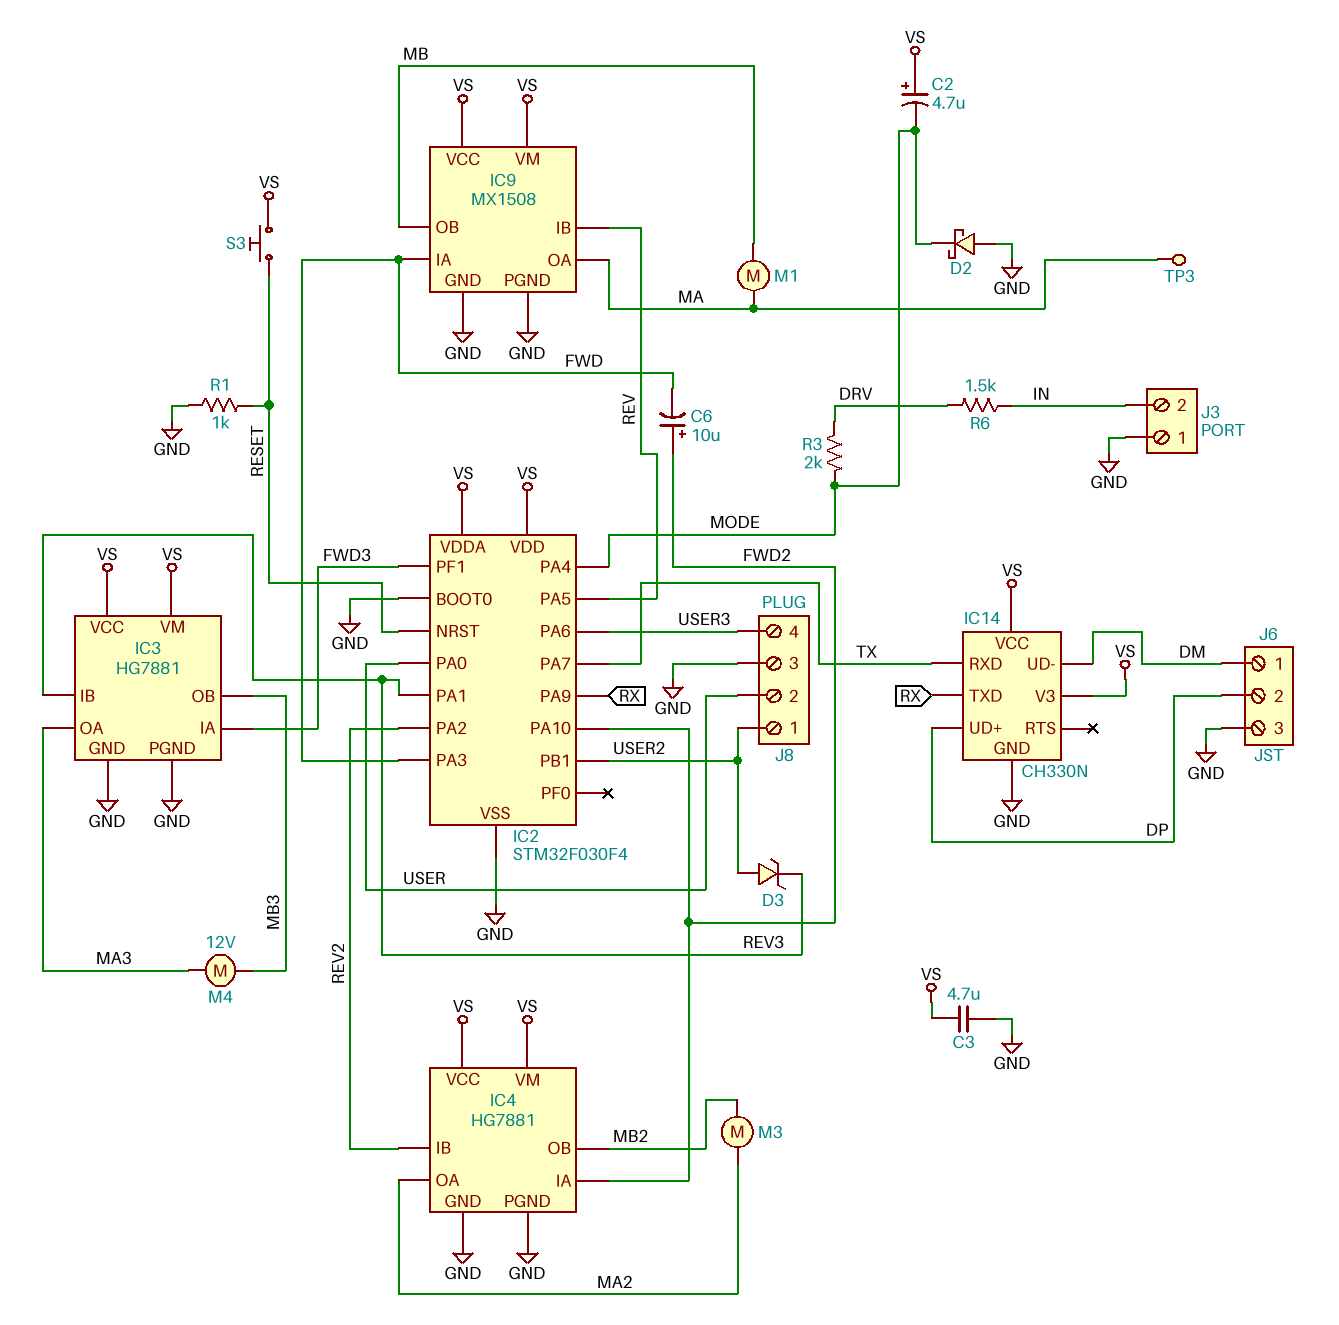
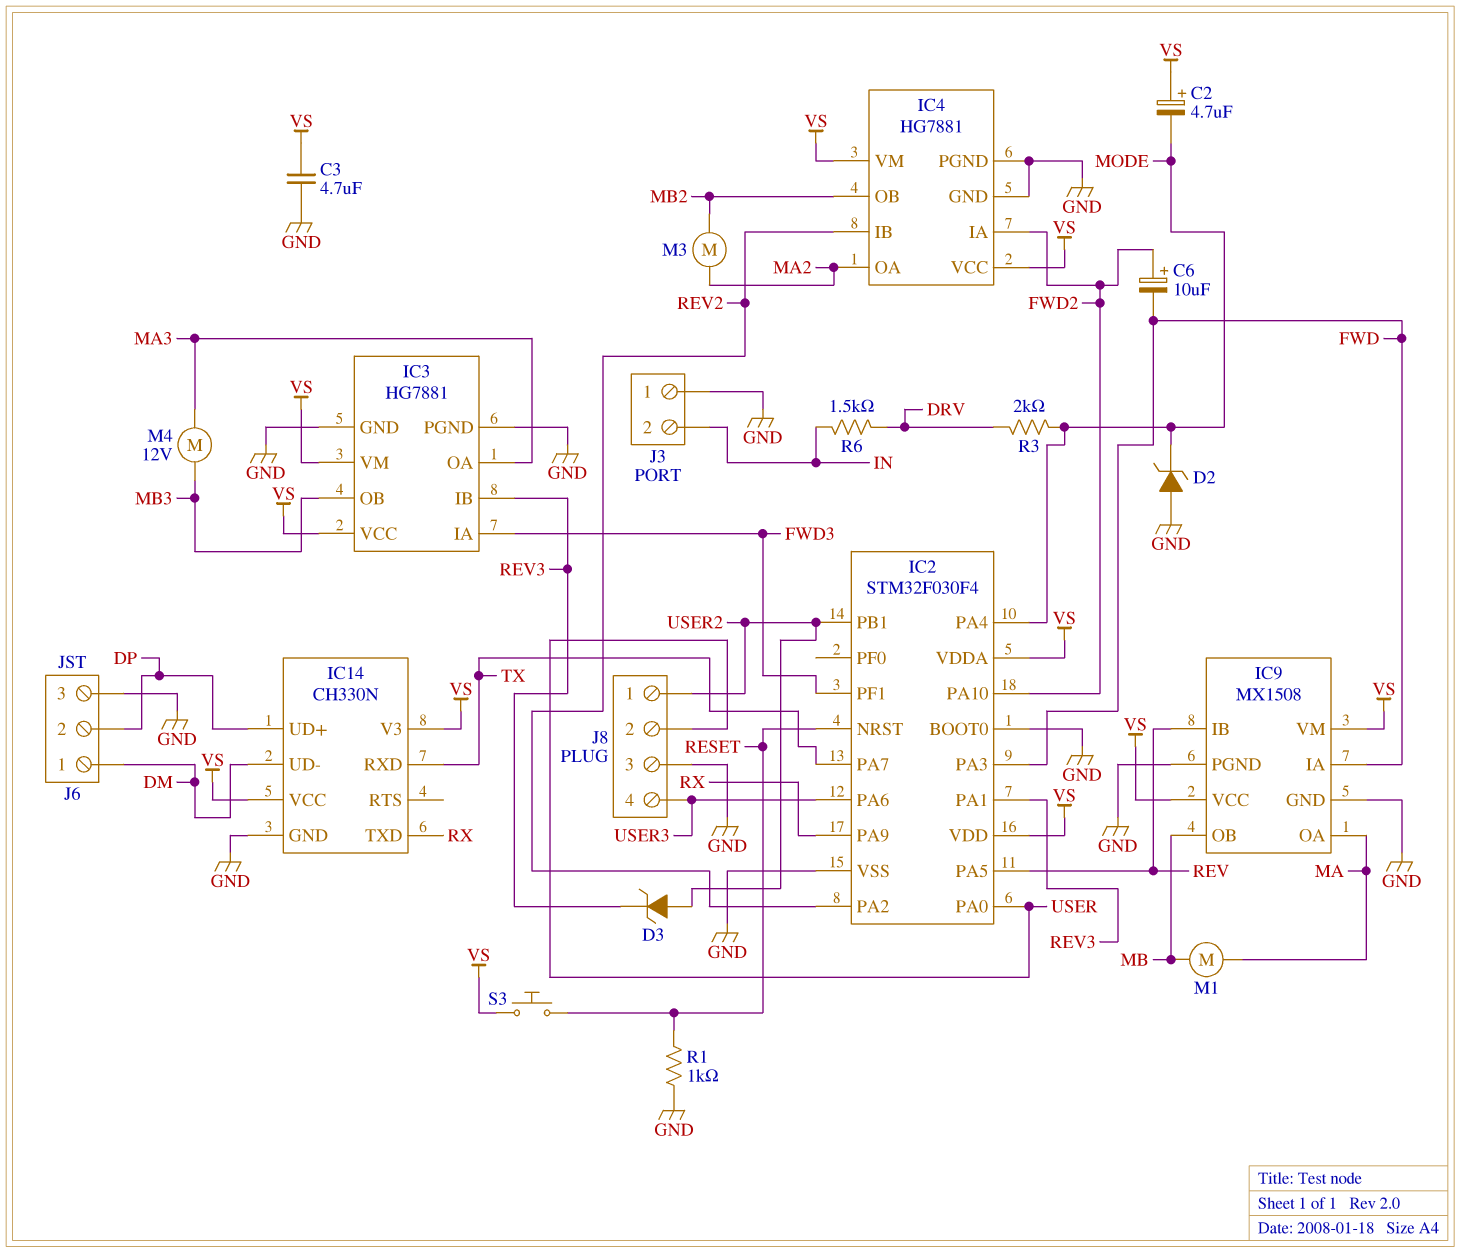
D2: schottky (A GND, K MODE) -> zener (A GND, K MODE)
TP3: test point (MA) -> none

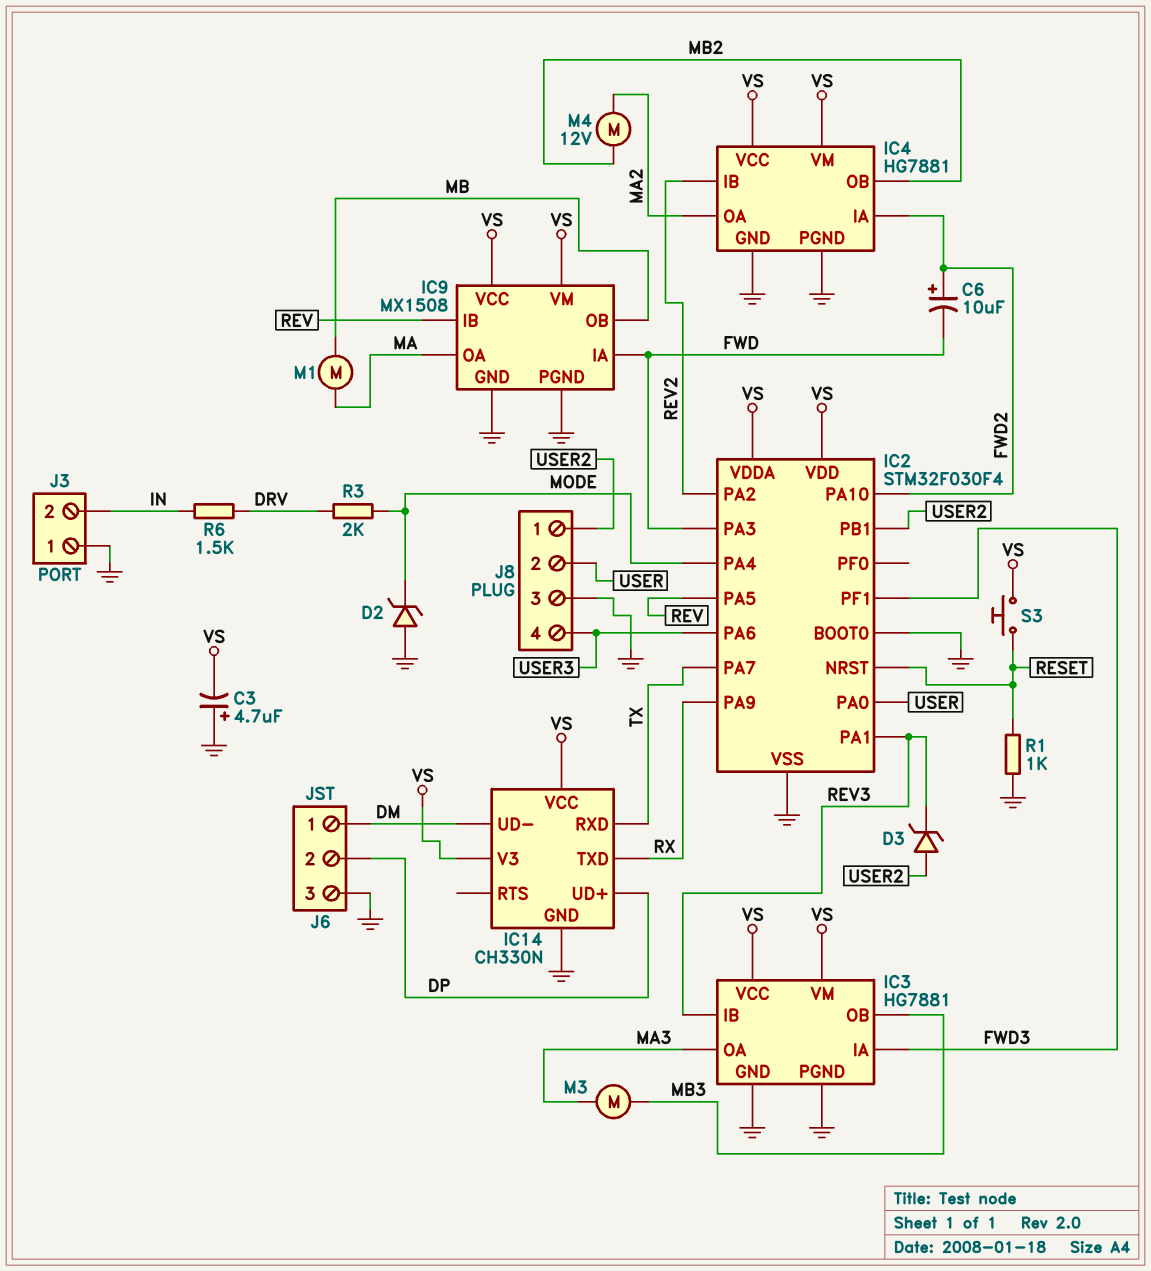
C2: 4.7uF (plus VS, minus MODE) -> none
C3: 4.7uF (GND, VS) -> 4.7uF (plus GND, minus VS)
M3: motor (MA2, MB2) -> motor (MA3, MB3)
M4: motor 12V (MA3, MB3) -> motor 12V (MA2, MB2)

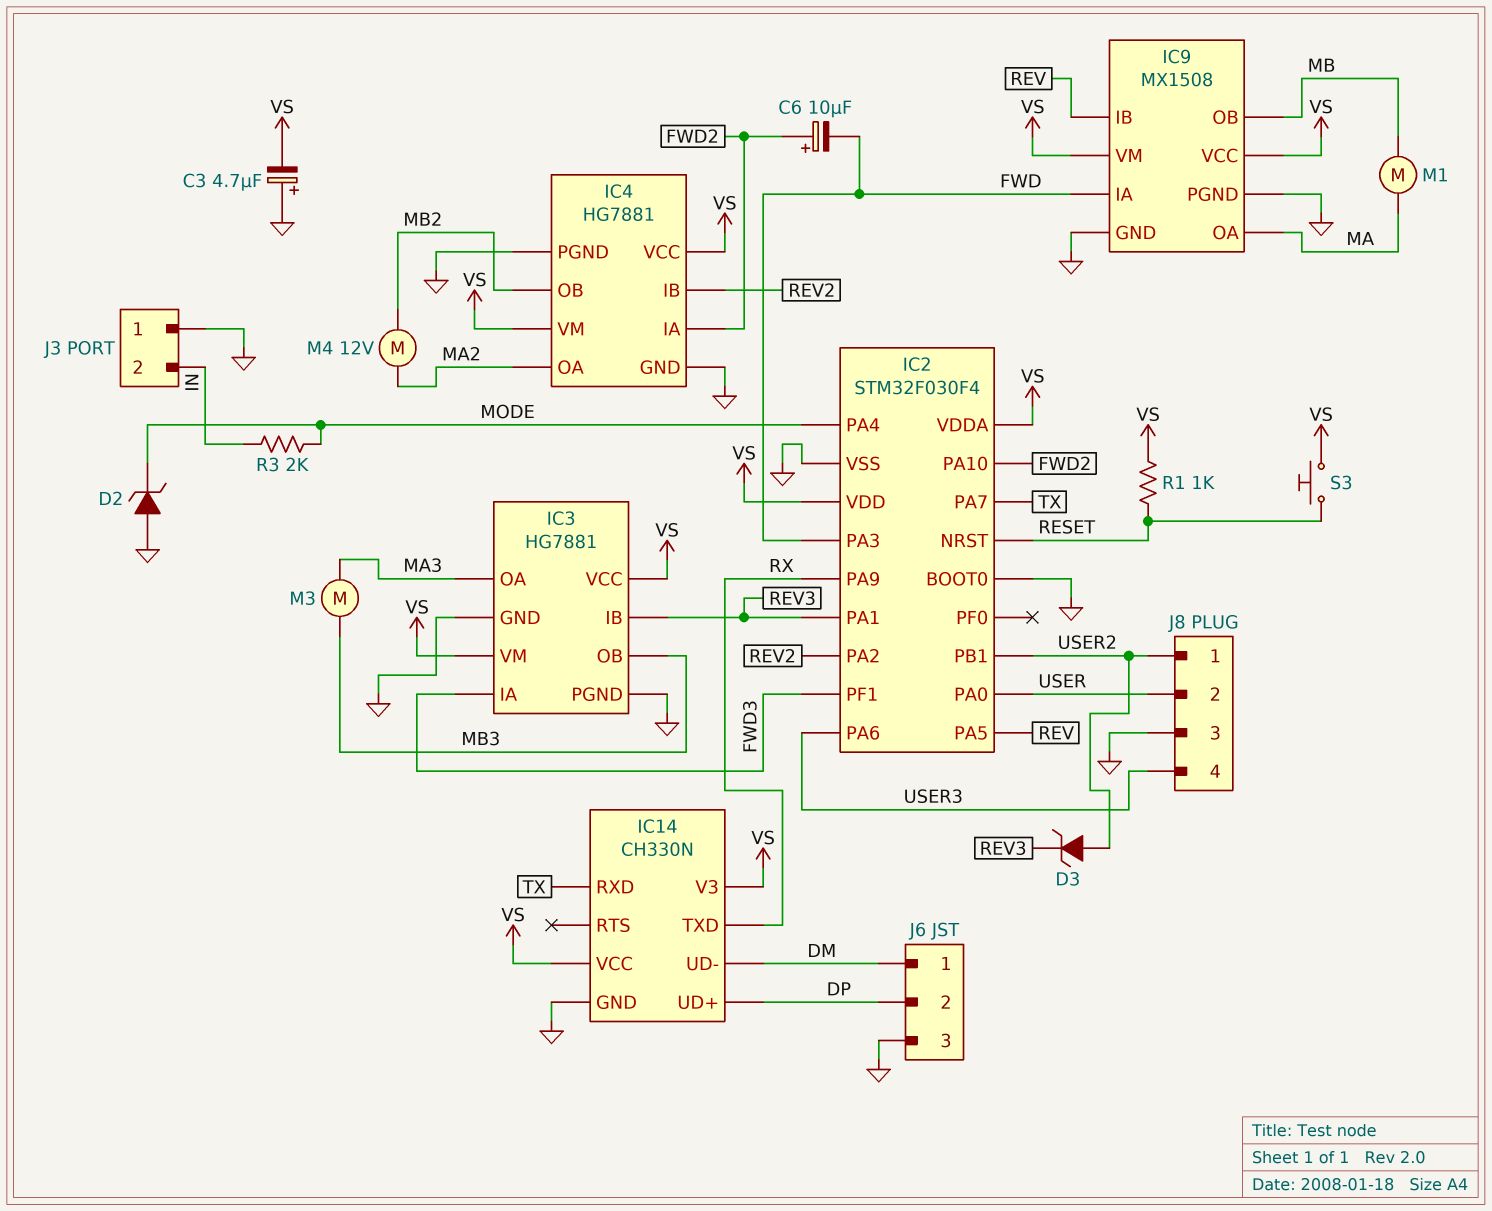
R1: 1k (GND, RESET) -> 1k (RESET, VS)
R3: 2k (DRV, MODE) -> 2k (IN, MODE)
R6: 1.5k (DRV, IN) -> none

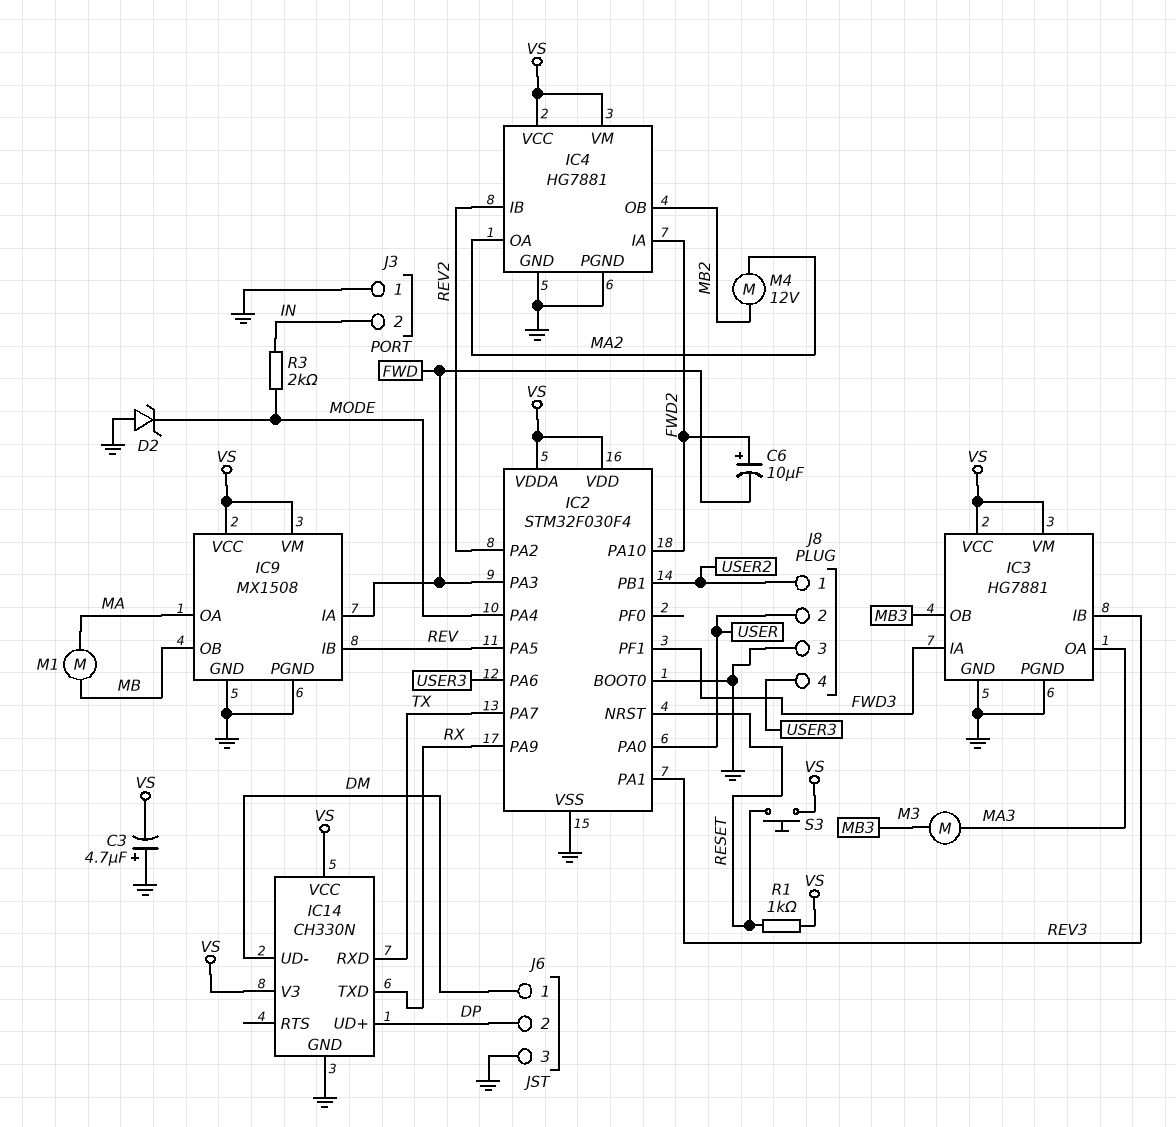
D3: zener (A USER2, K REV3) -> none

